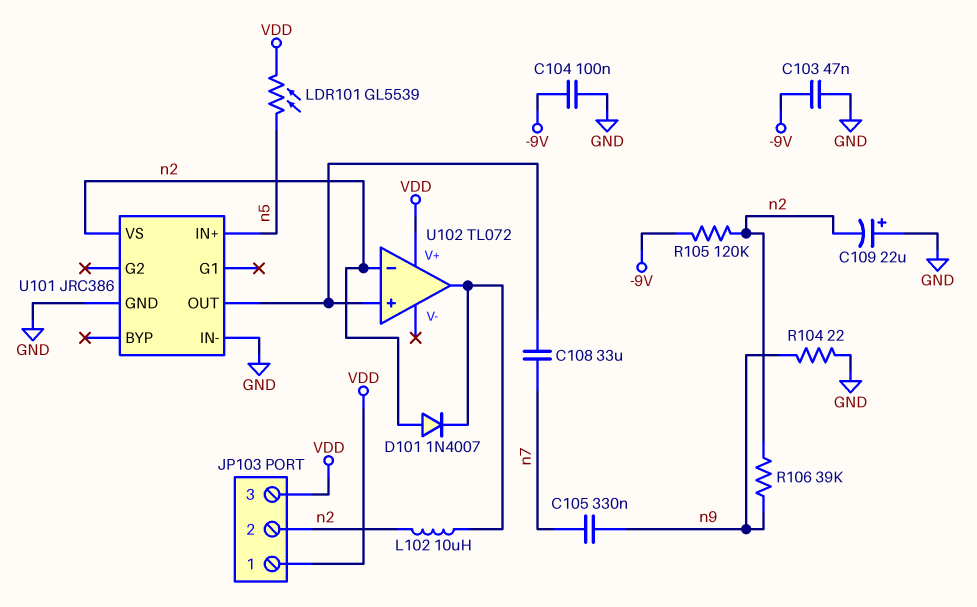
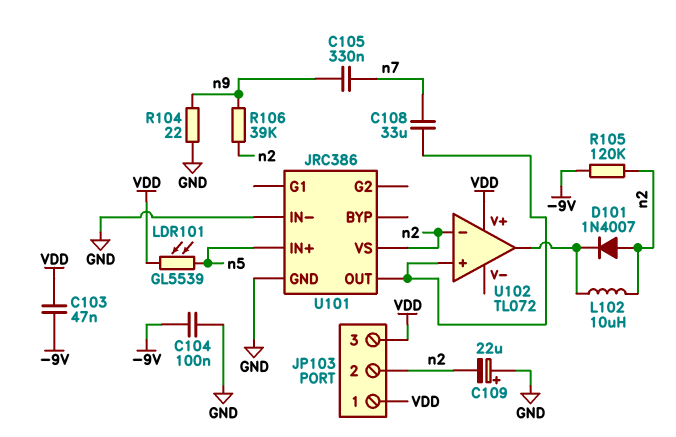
C103: 47nF (-9V, GND) -> 47nF (-9V, VDD)

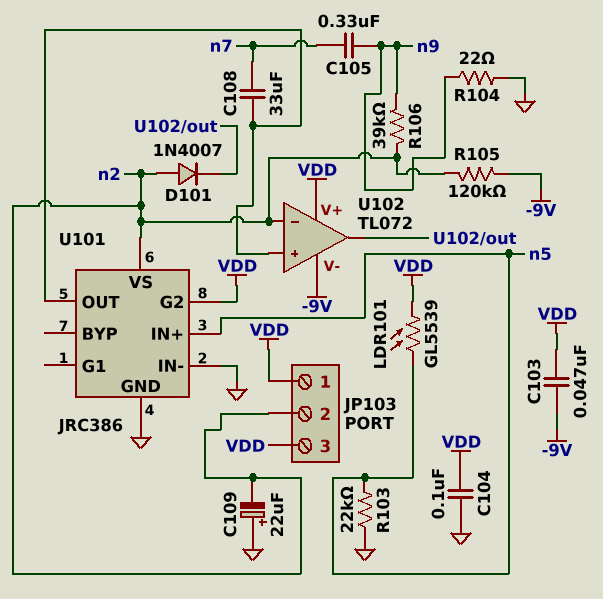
C104: 100nF (-9V, GND) -> 100nF (GND, VDD)
L102: 10uH (U102/out, n2) -> none
R103: none -> 22k (GND, n5)
U101 pin G2: none -> VDD
U102 pin V-: none -> -9V

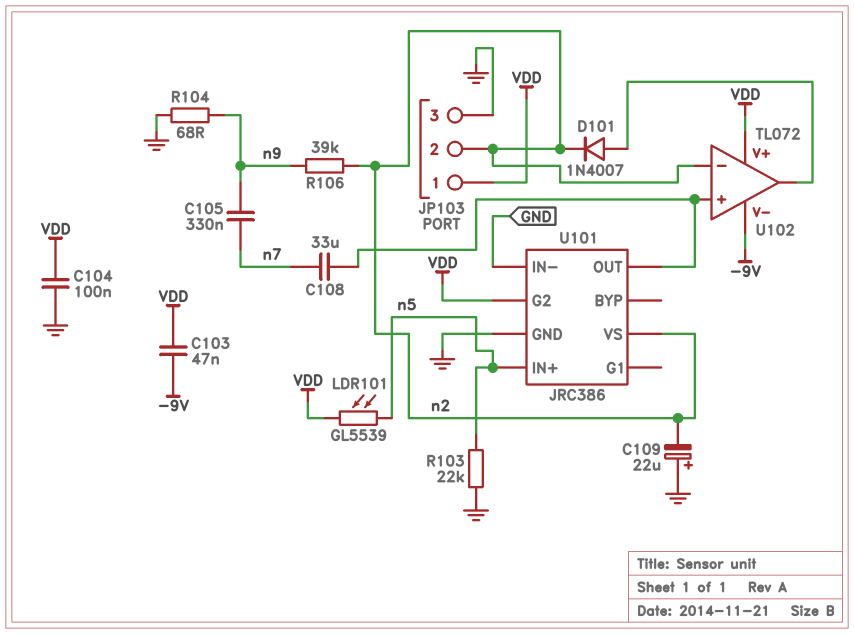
D101: diode 1N4007 (A n2, K U102/out) -> diode 1N4007 (A U102/out, K n2)
JP103 pin 3: VDD -> GND
R104: 22 (GND, n9) -> 68 (GND, n9)
R105: 120k (-9V, n2) -> none

